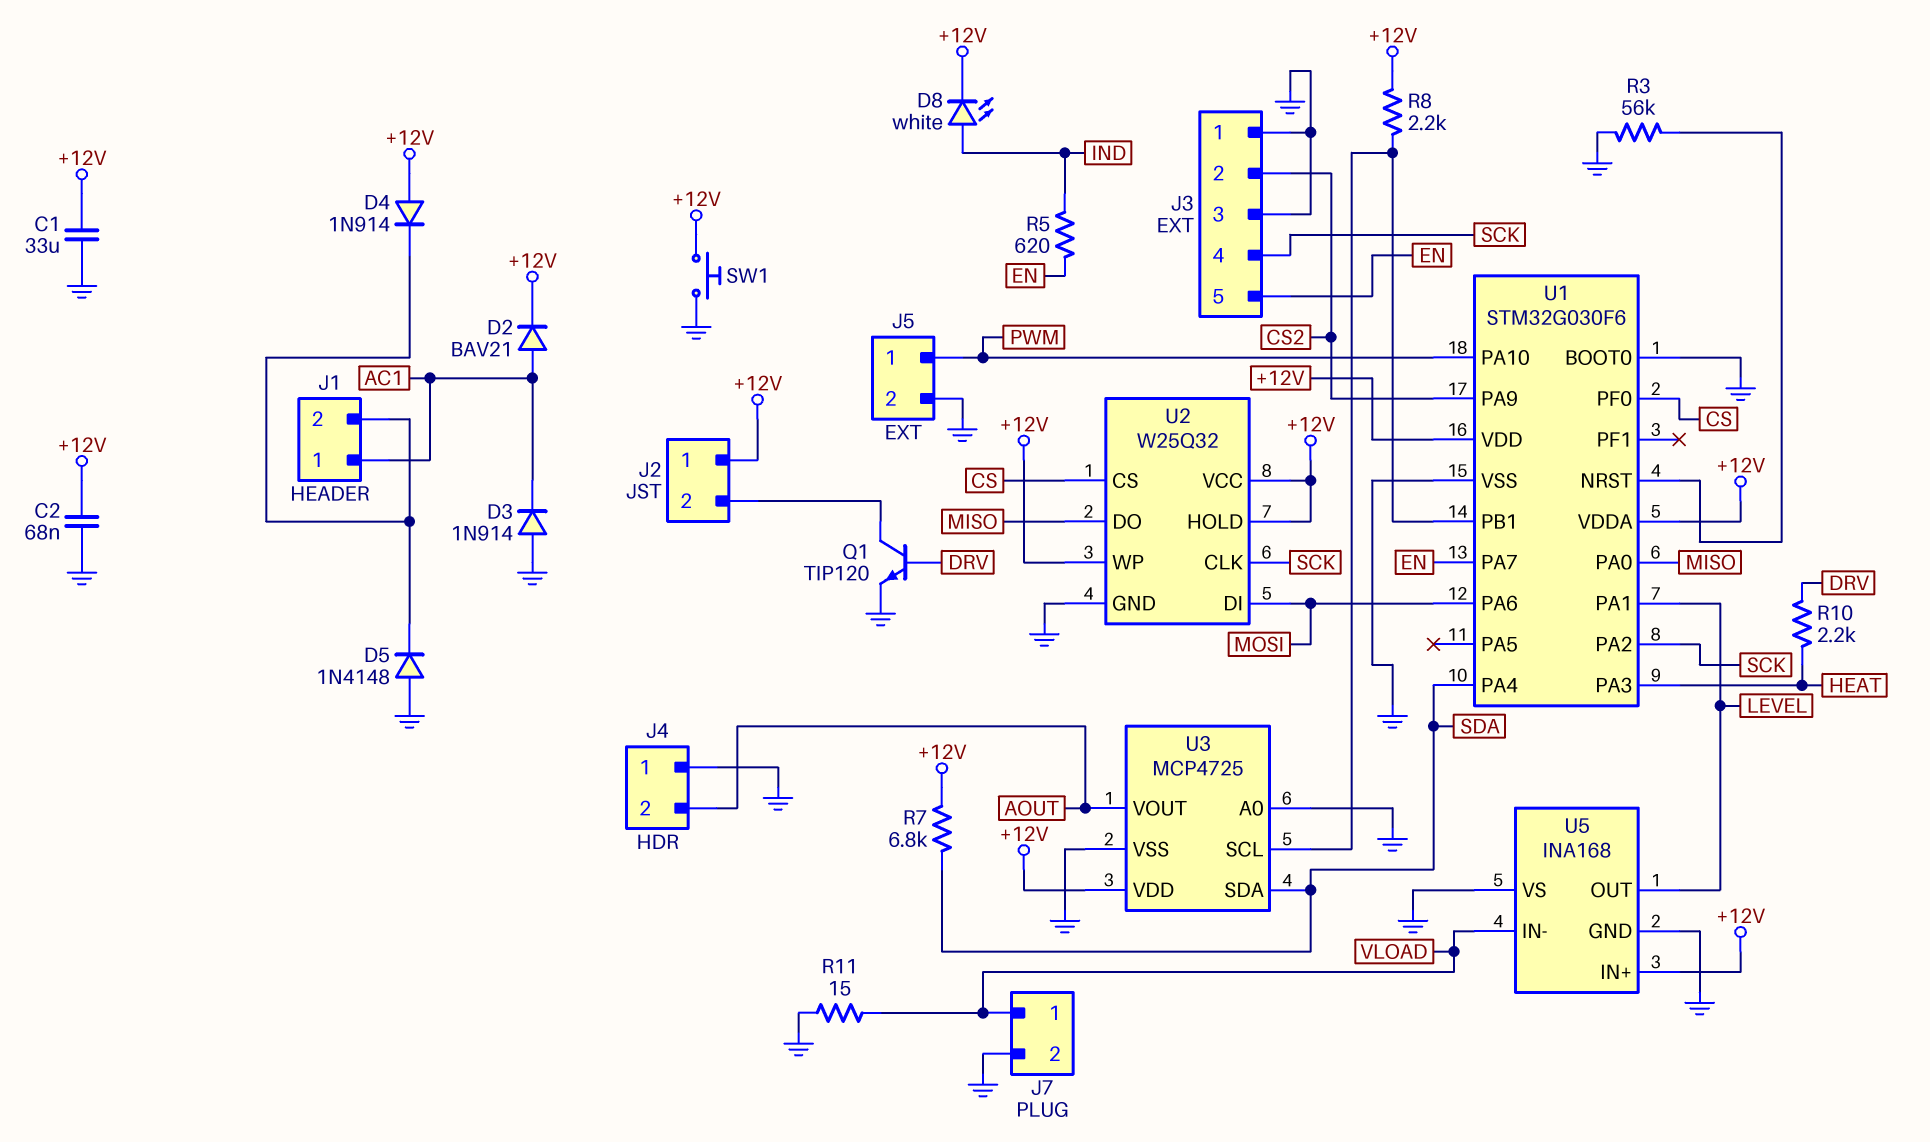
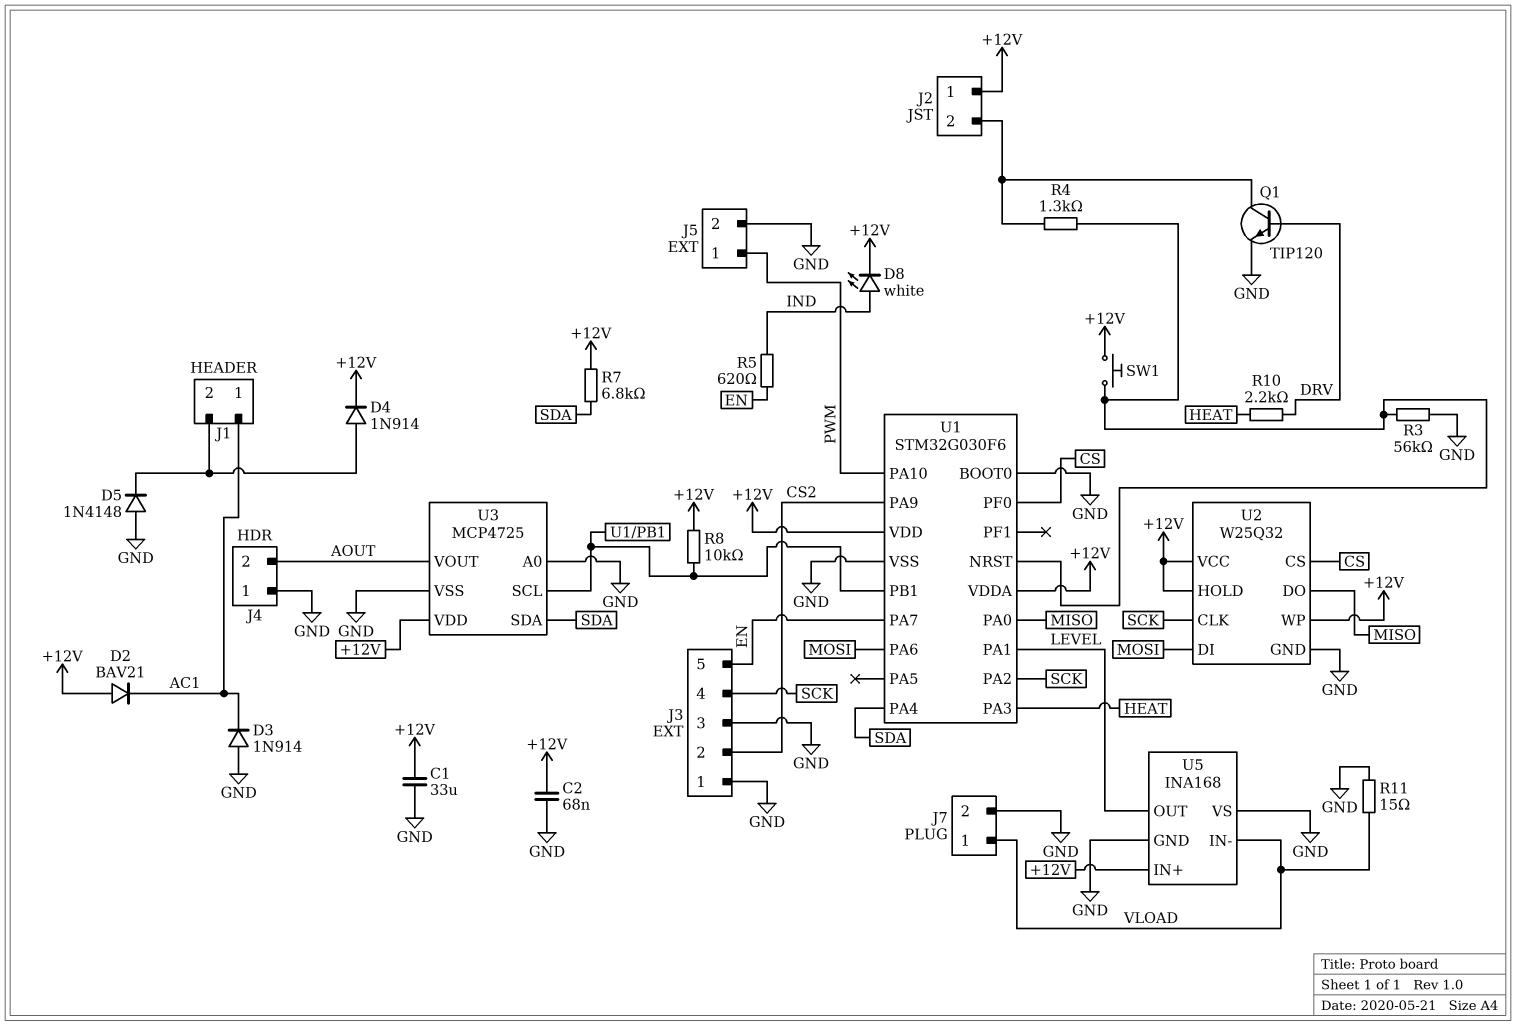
D2: diode BAV21 (A AC1, K +12V) -> diode BAV21 (A +12V, K AC1)
D4: diode 1N914 (A +12V, K J1/2) -> diode 1N914 (A J1/2, K +12V)
R4: none -> 1.3k (J2/2, U1/NRST)
R8: 2.2k (+12V, U1/PB1) -> 10k (+12V, U1/PB1)
SW1: button (+12V, GND) -> button (+12V, U1/NRST)

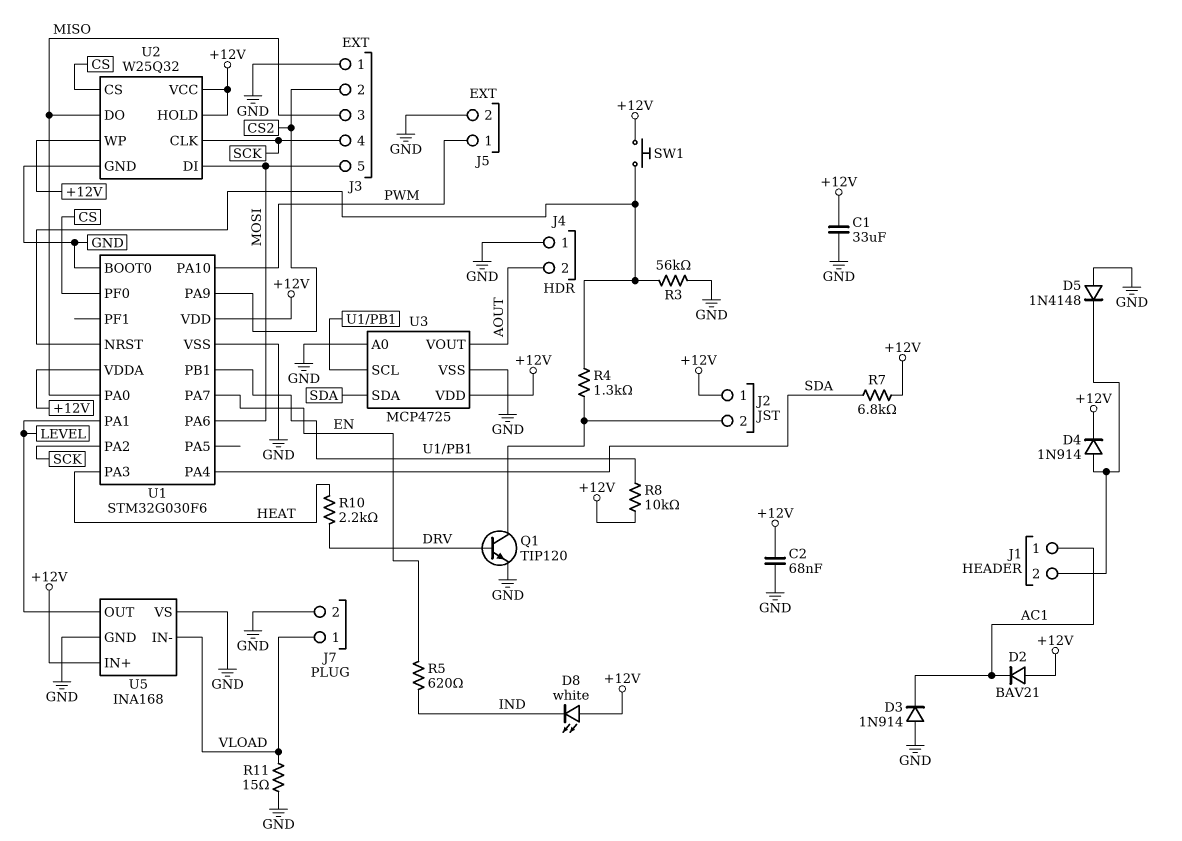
D8: LED white (A IND, K +12V) -> LED white (A +12V, K IND)
J3 pin 3: GND -> MISO
J3 pin 5: EN -> MOSI

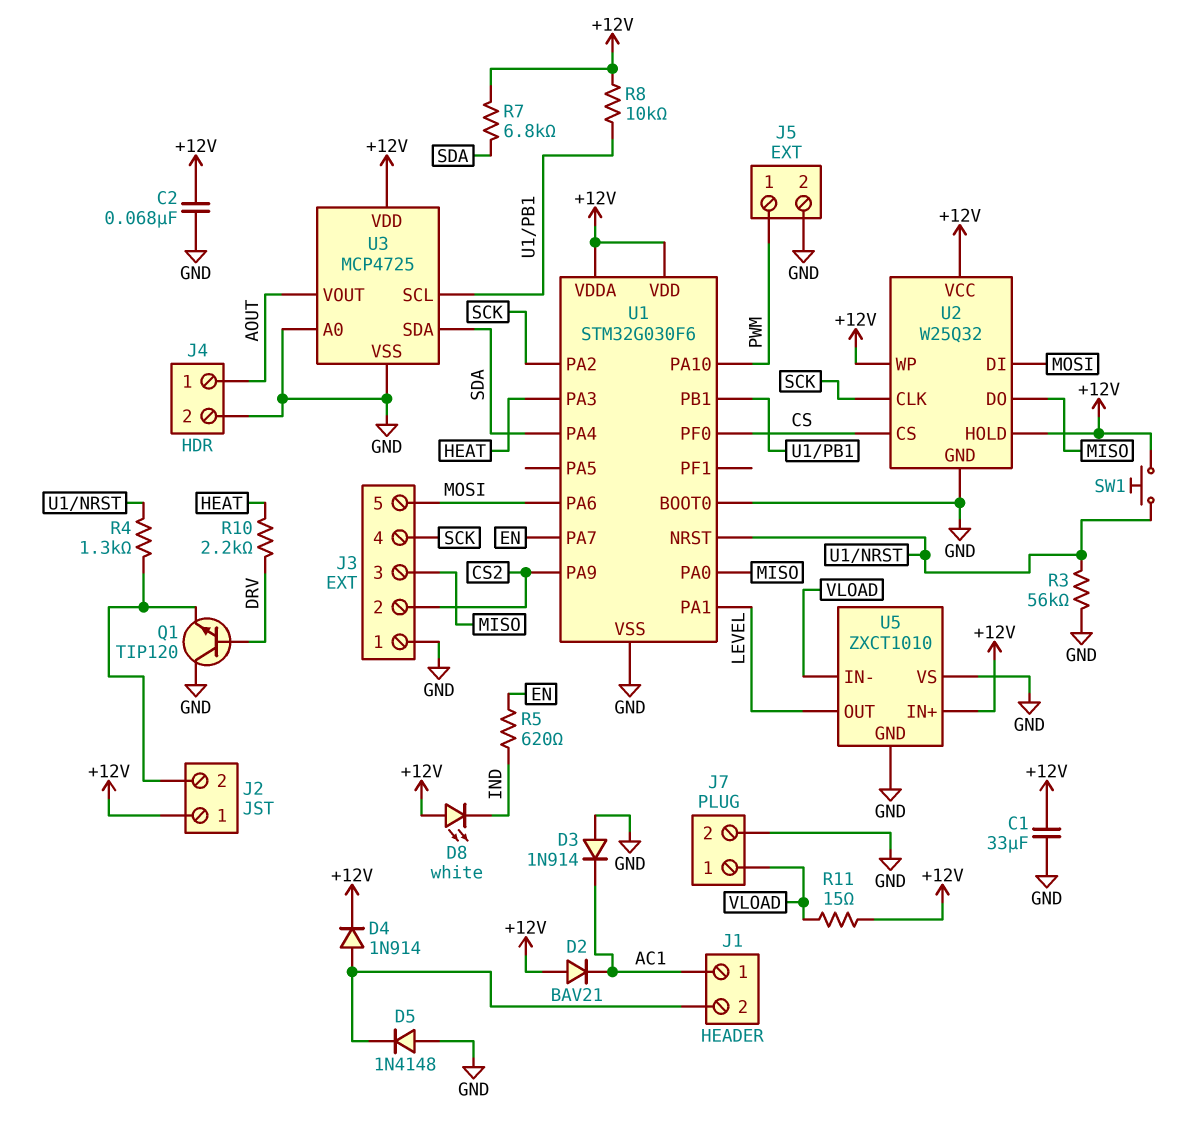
J4 pin 1: GND -> AOUT
J4 pin 2: AOUT -> GND
Q1: NPN TIP120 (B DRV, C J2/2, E GND) -> NPN TIP120 (B DRV, C GND, E J2/2)
R11: 15 (GND, VLOAD) -> 15 (+12V, VLOAD)
U5: INA168 -> ZXCT1010

